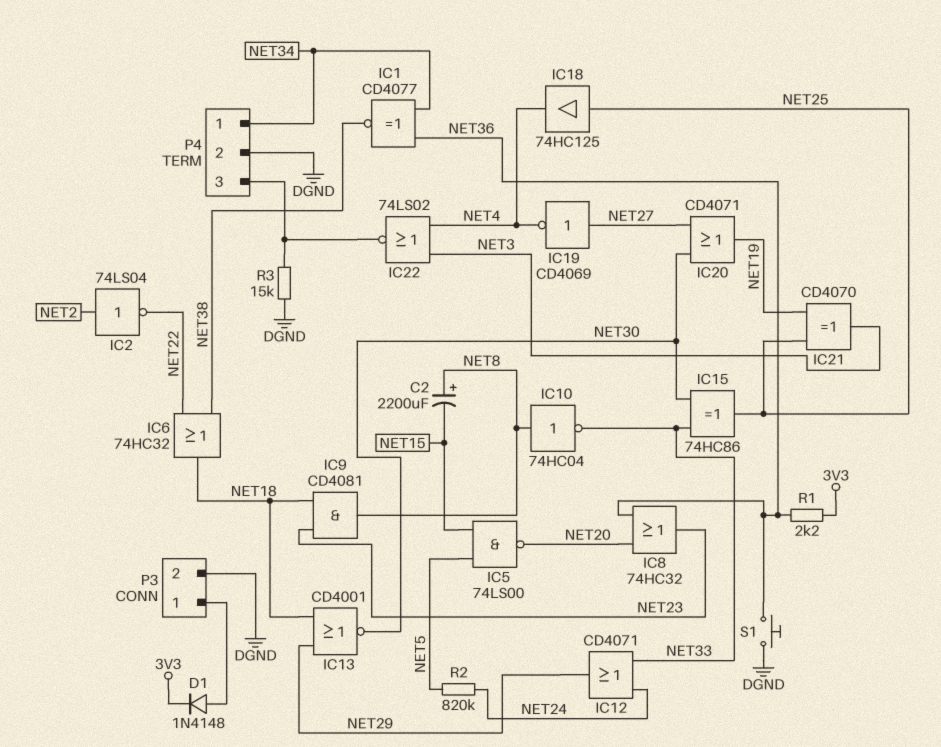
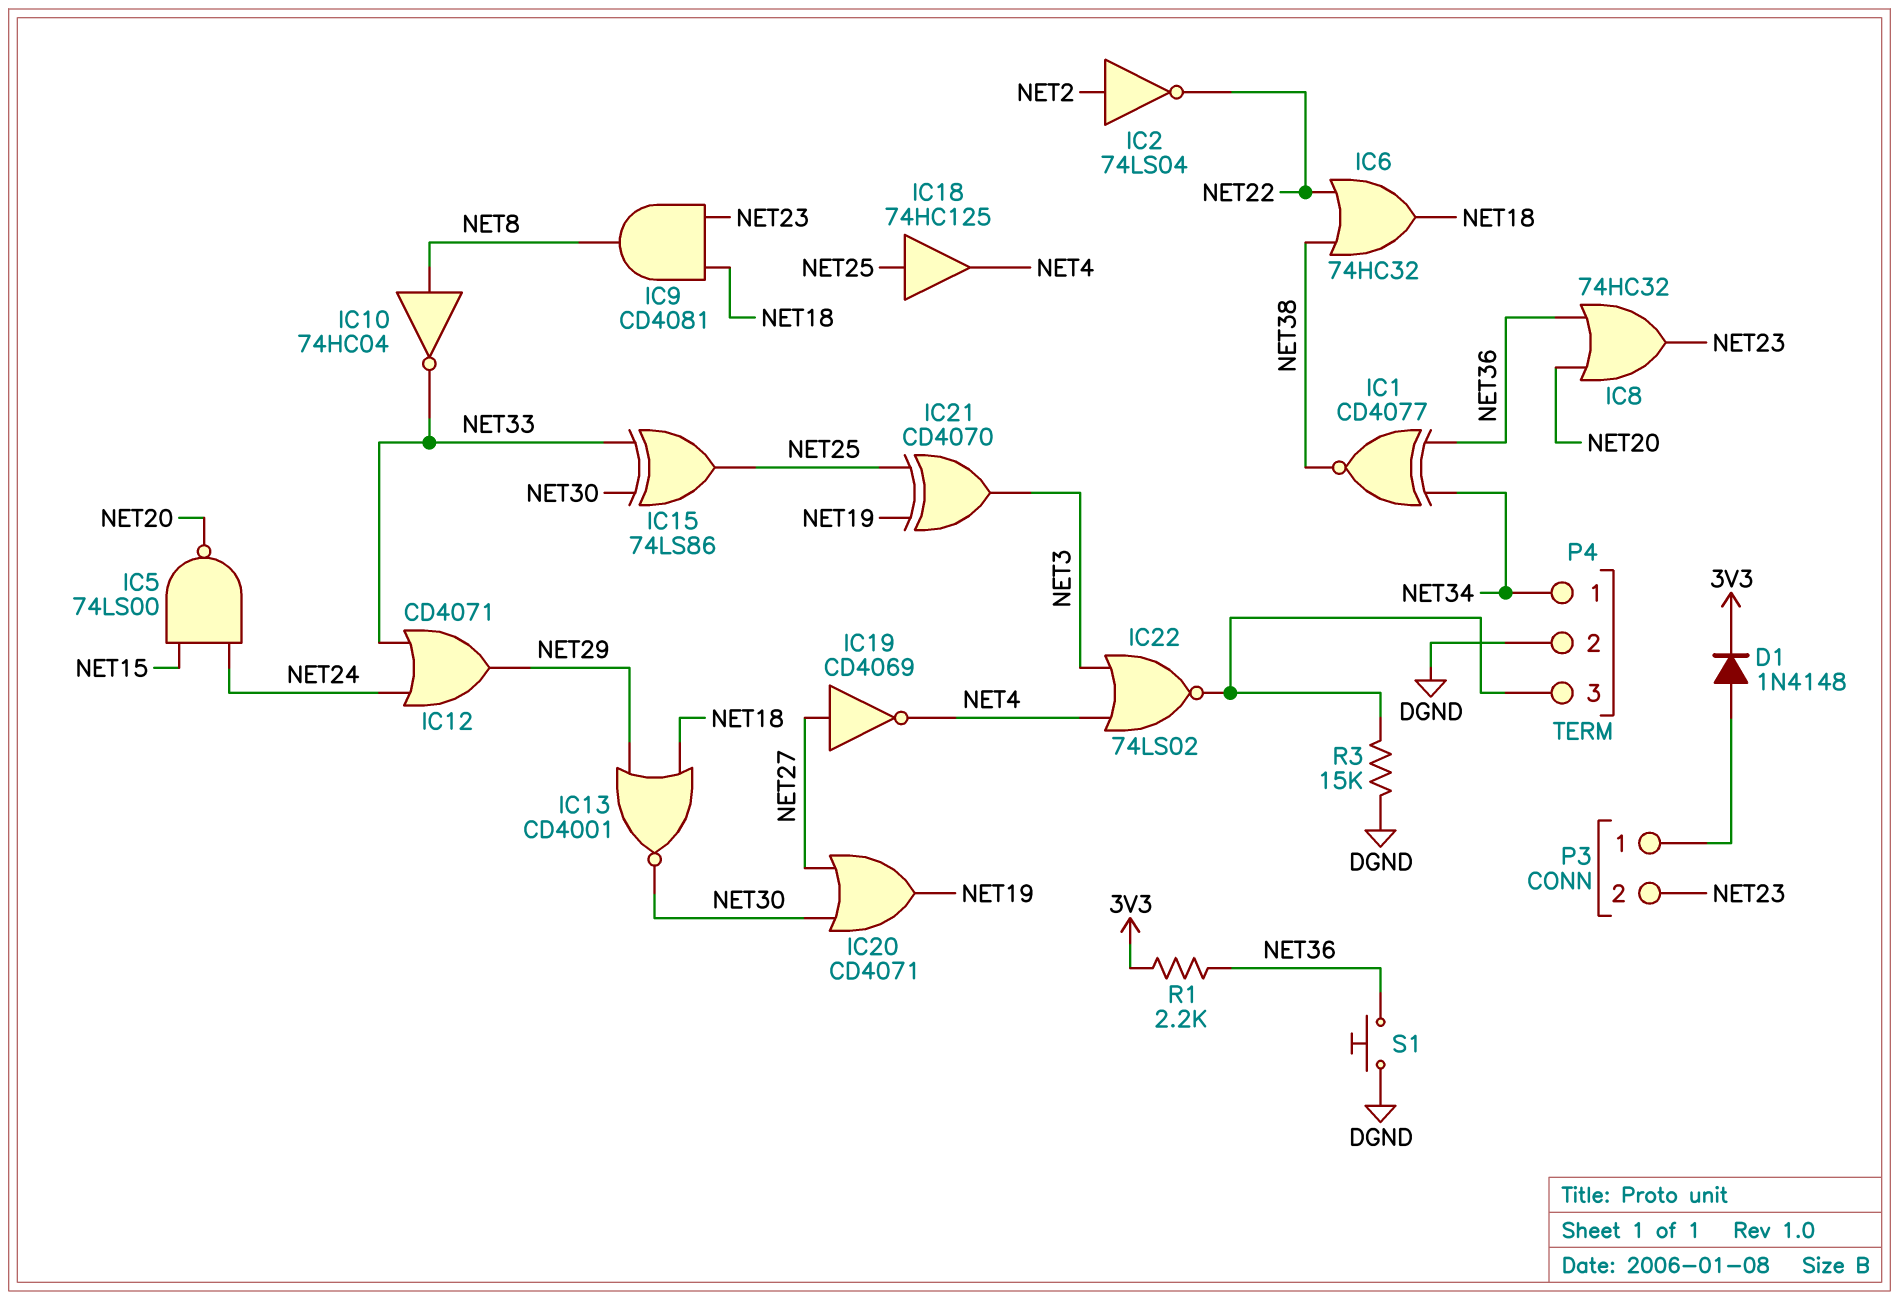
C2: 2200uF (plus NET8, minus NET15) -> none
IC5: NAND 74LS00 (in NET5, in NET15, out NET20) -> NAND 74LS00 (in NET15, in NET24, out NET20)
IC15: XOR 74HC86 (in NET30, in NET33, out NET25) -> XOR 74LS86 (in NET30, in NET33, out NET25)
P3 pin 2: DGND -> NET23
R2: 820k (NET5, NET24) -> none

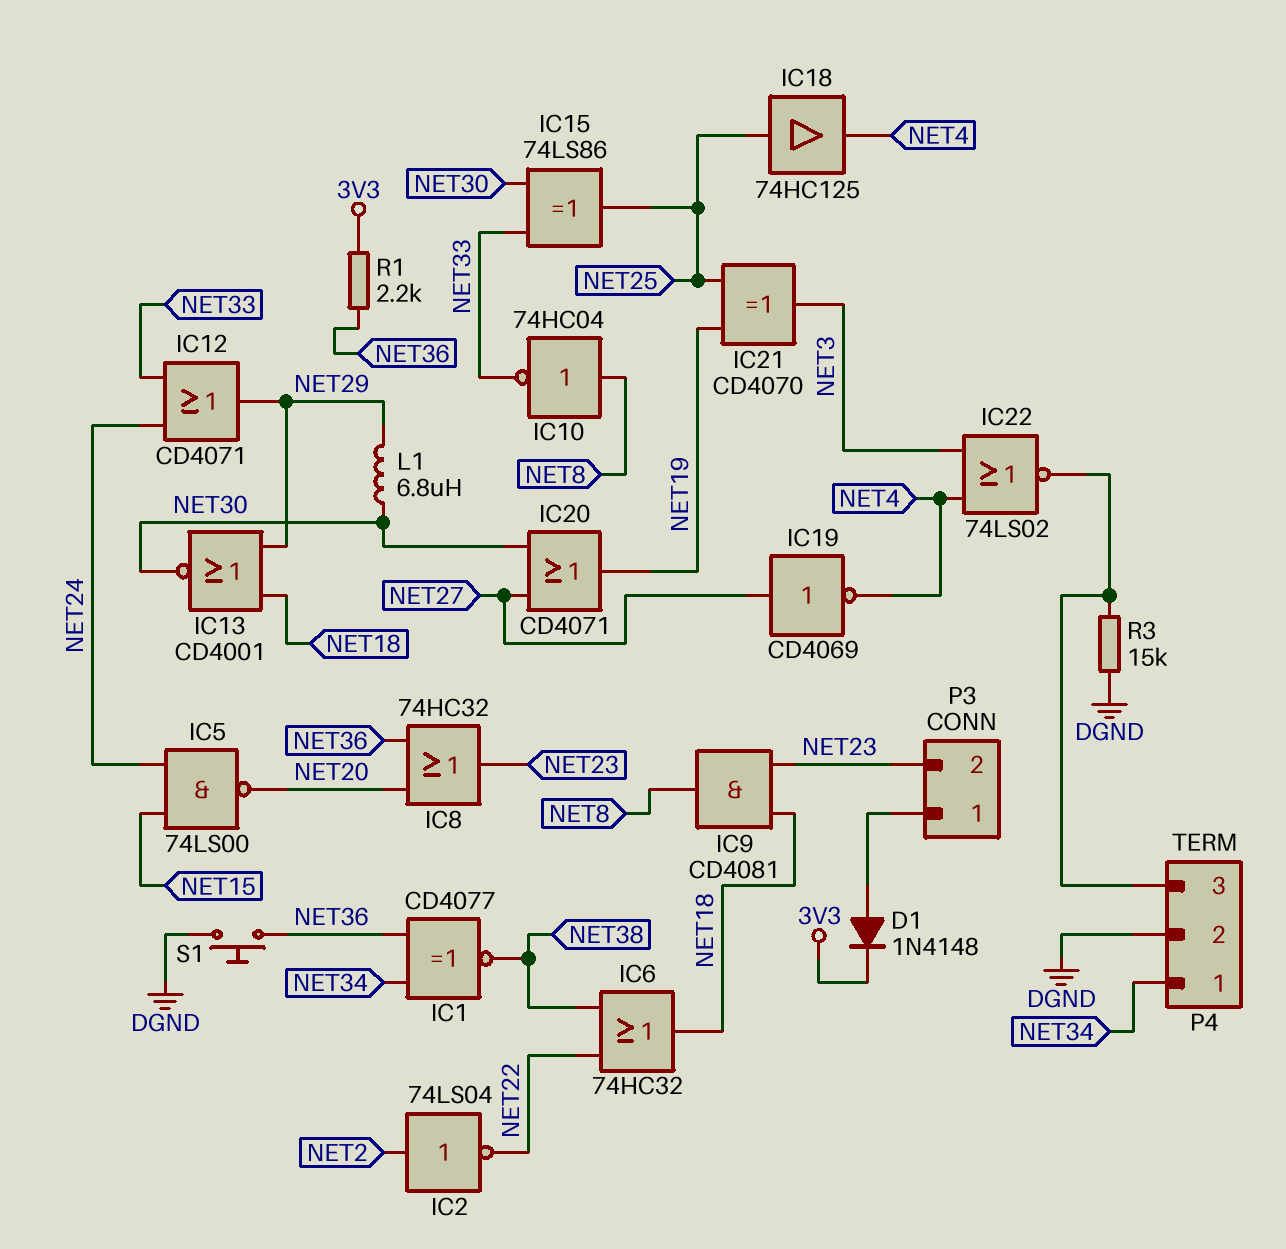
L1: none -> 6.8uH (NET29, NET30)

